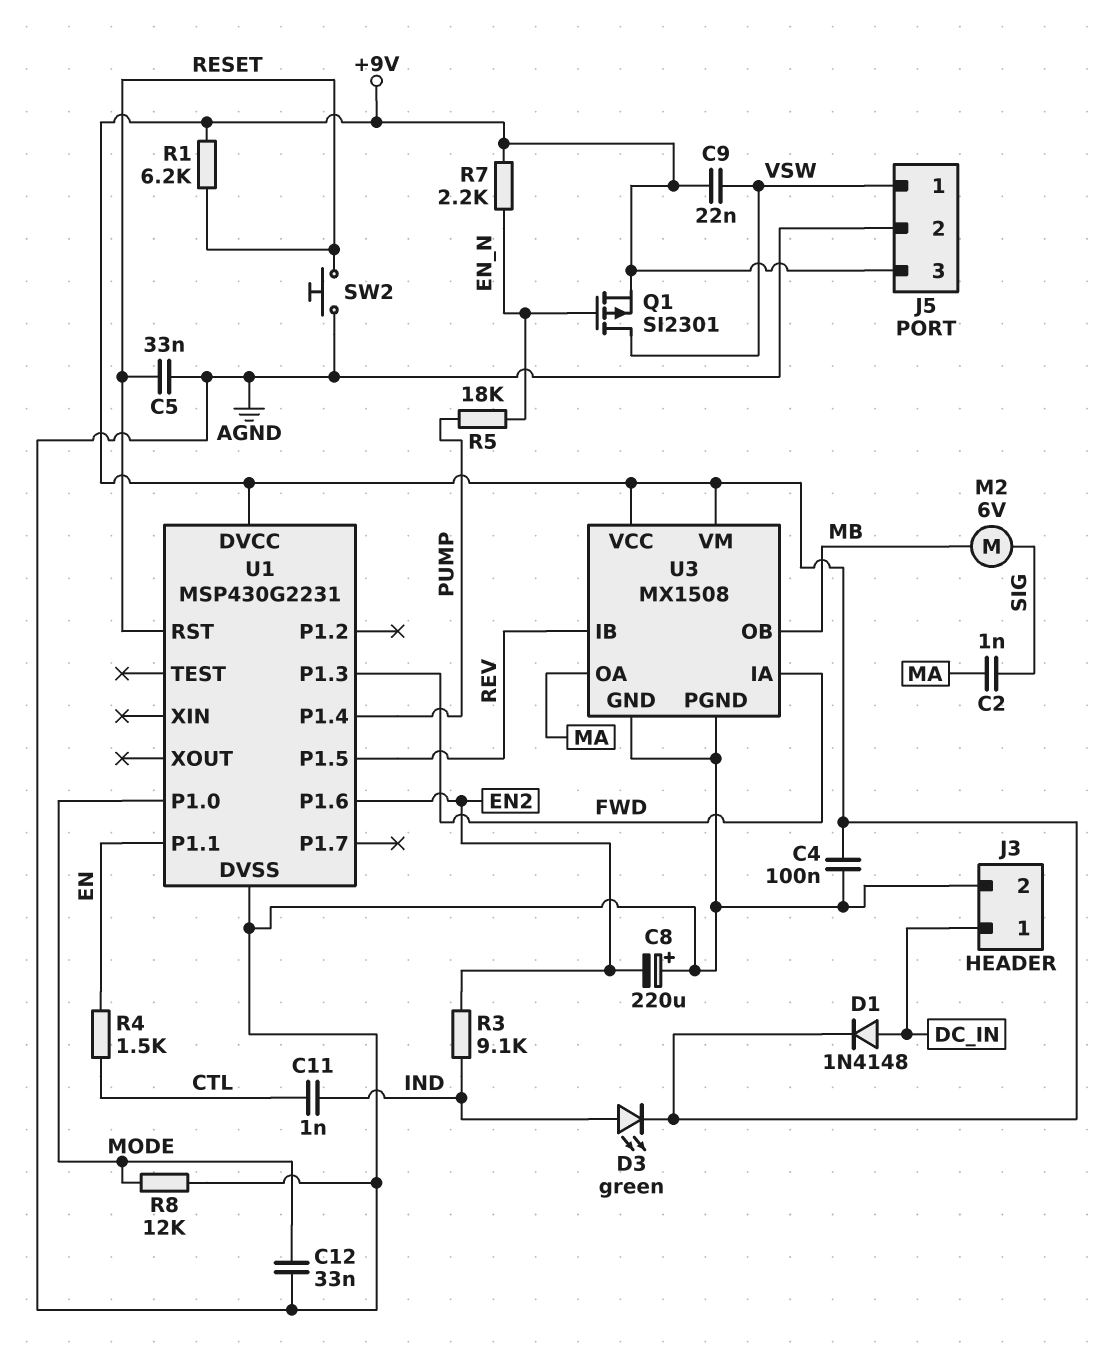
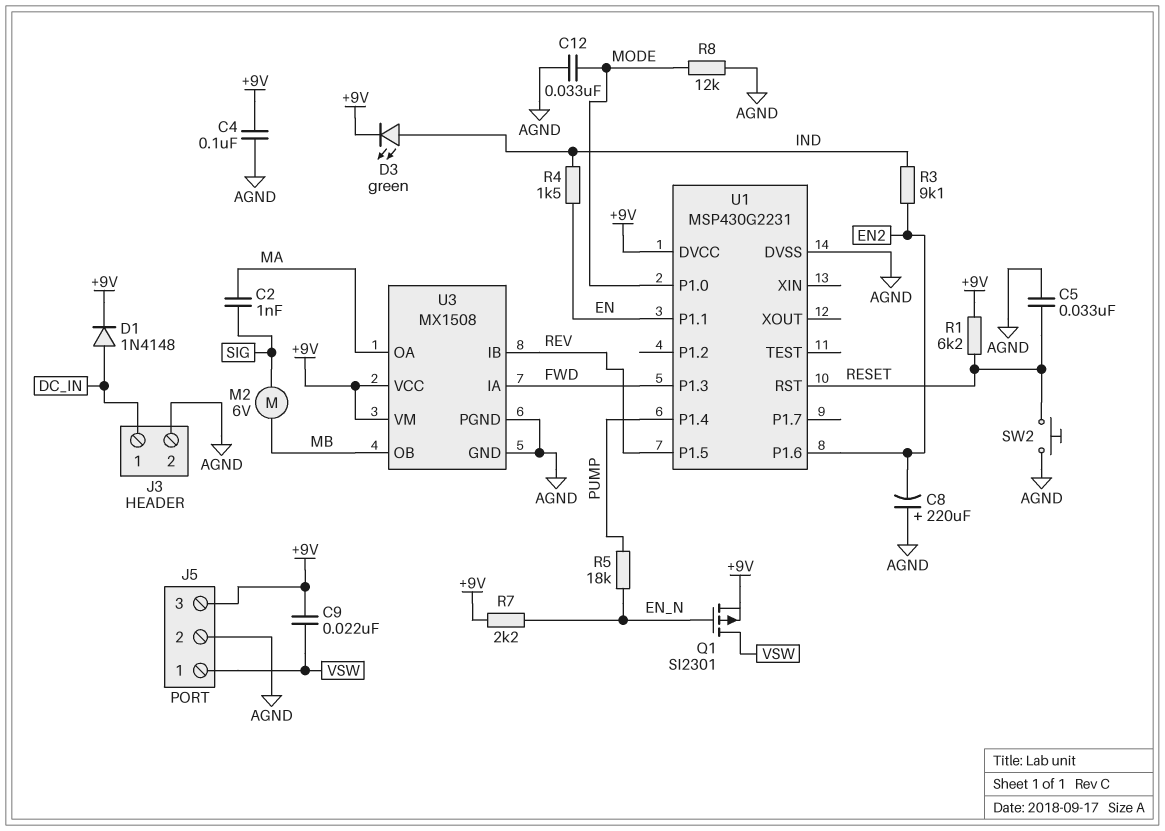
C11: 1nF (CTL, IND) -> none
R4: 1.5k (CTL, EN) -> 1.5k (EN, IND)

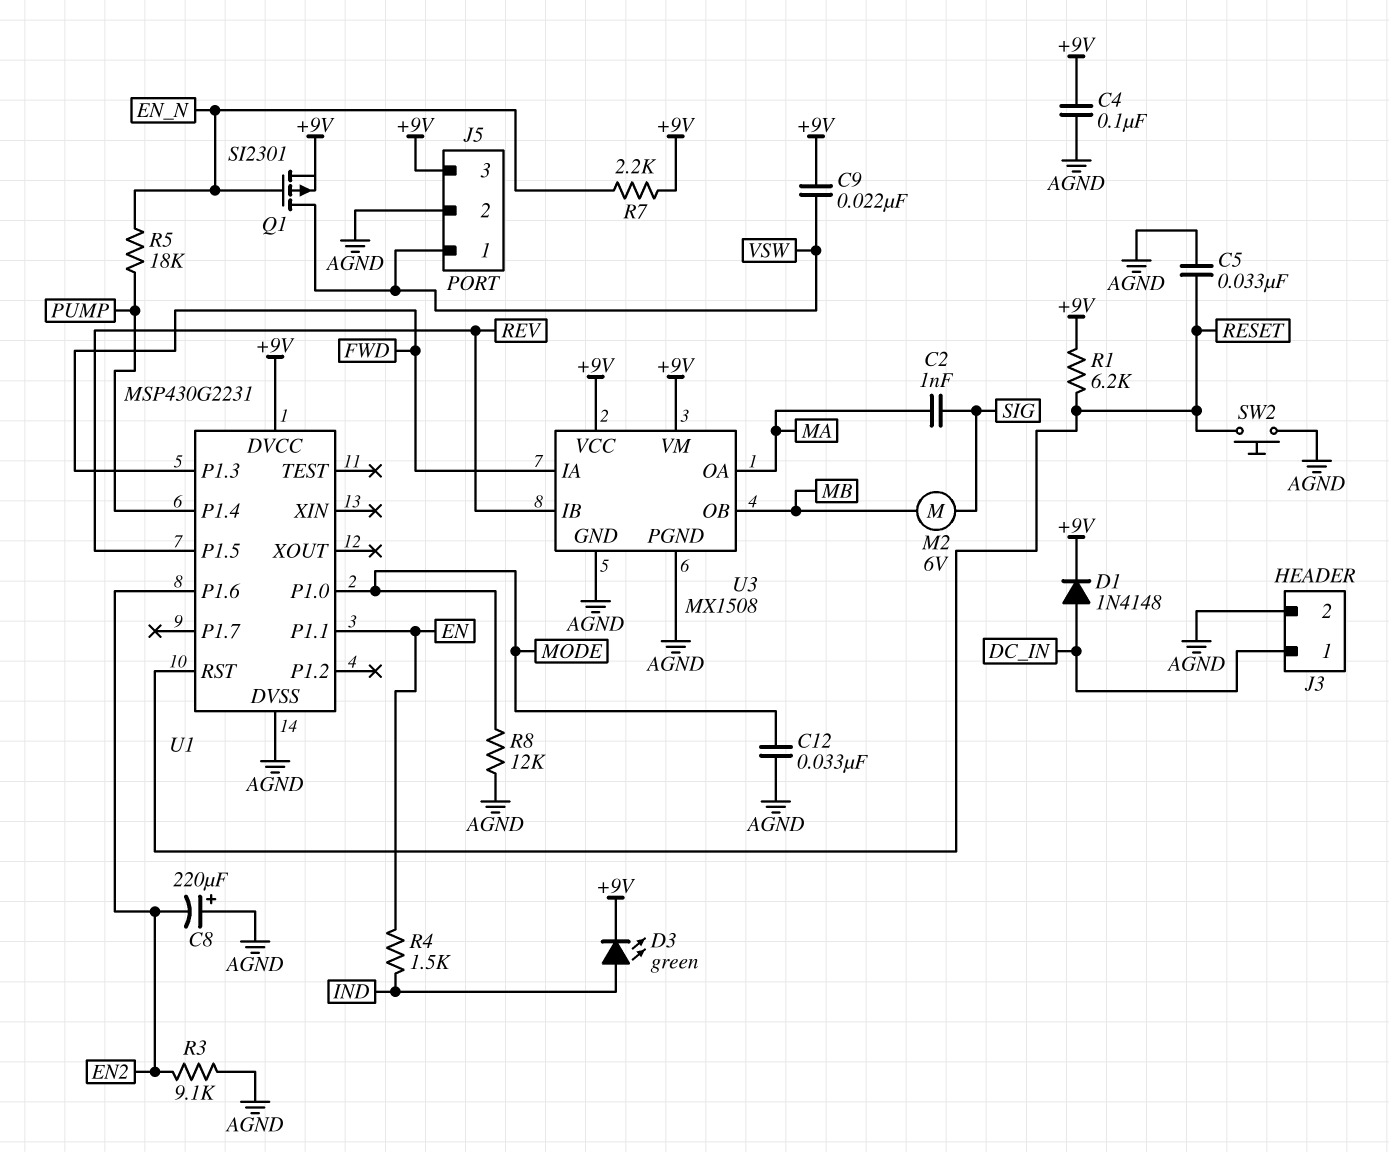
R3: 9.1k (EN2, IND) -> 9.1k (AGND, EN2)

